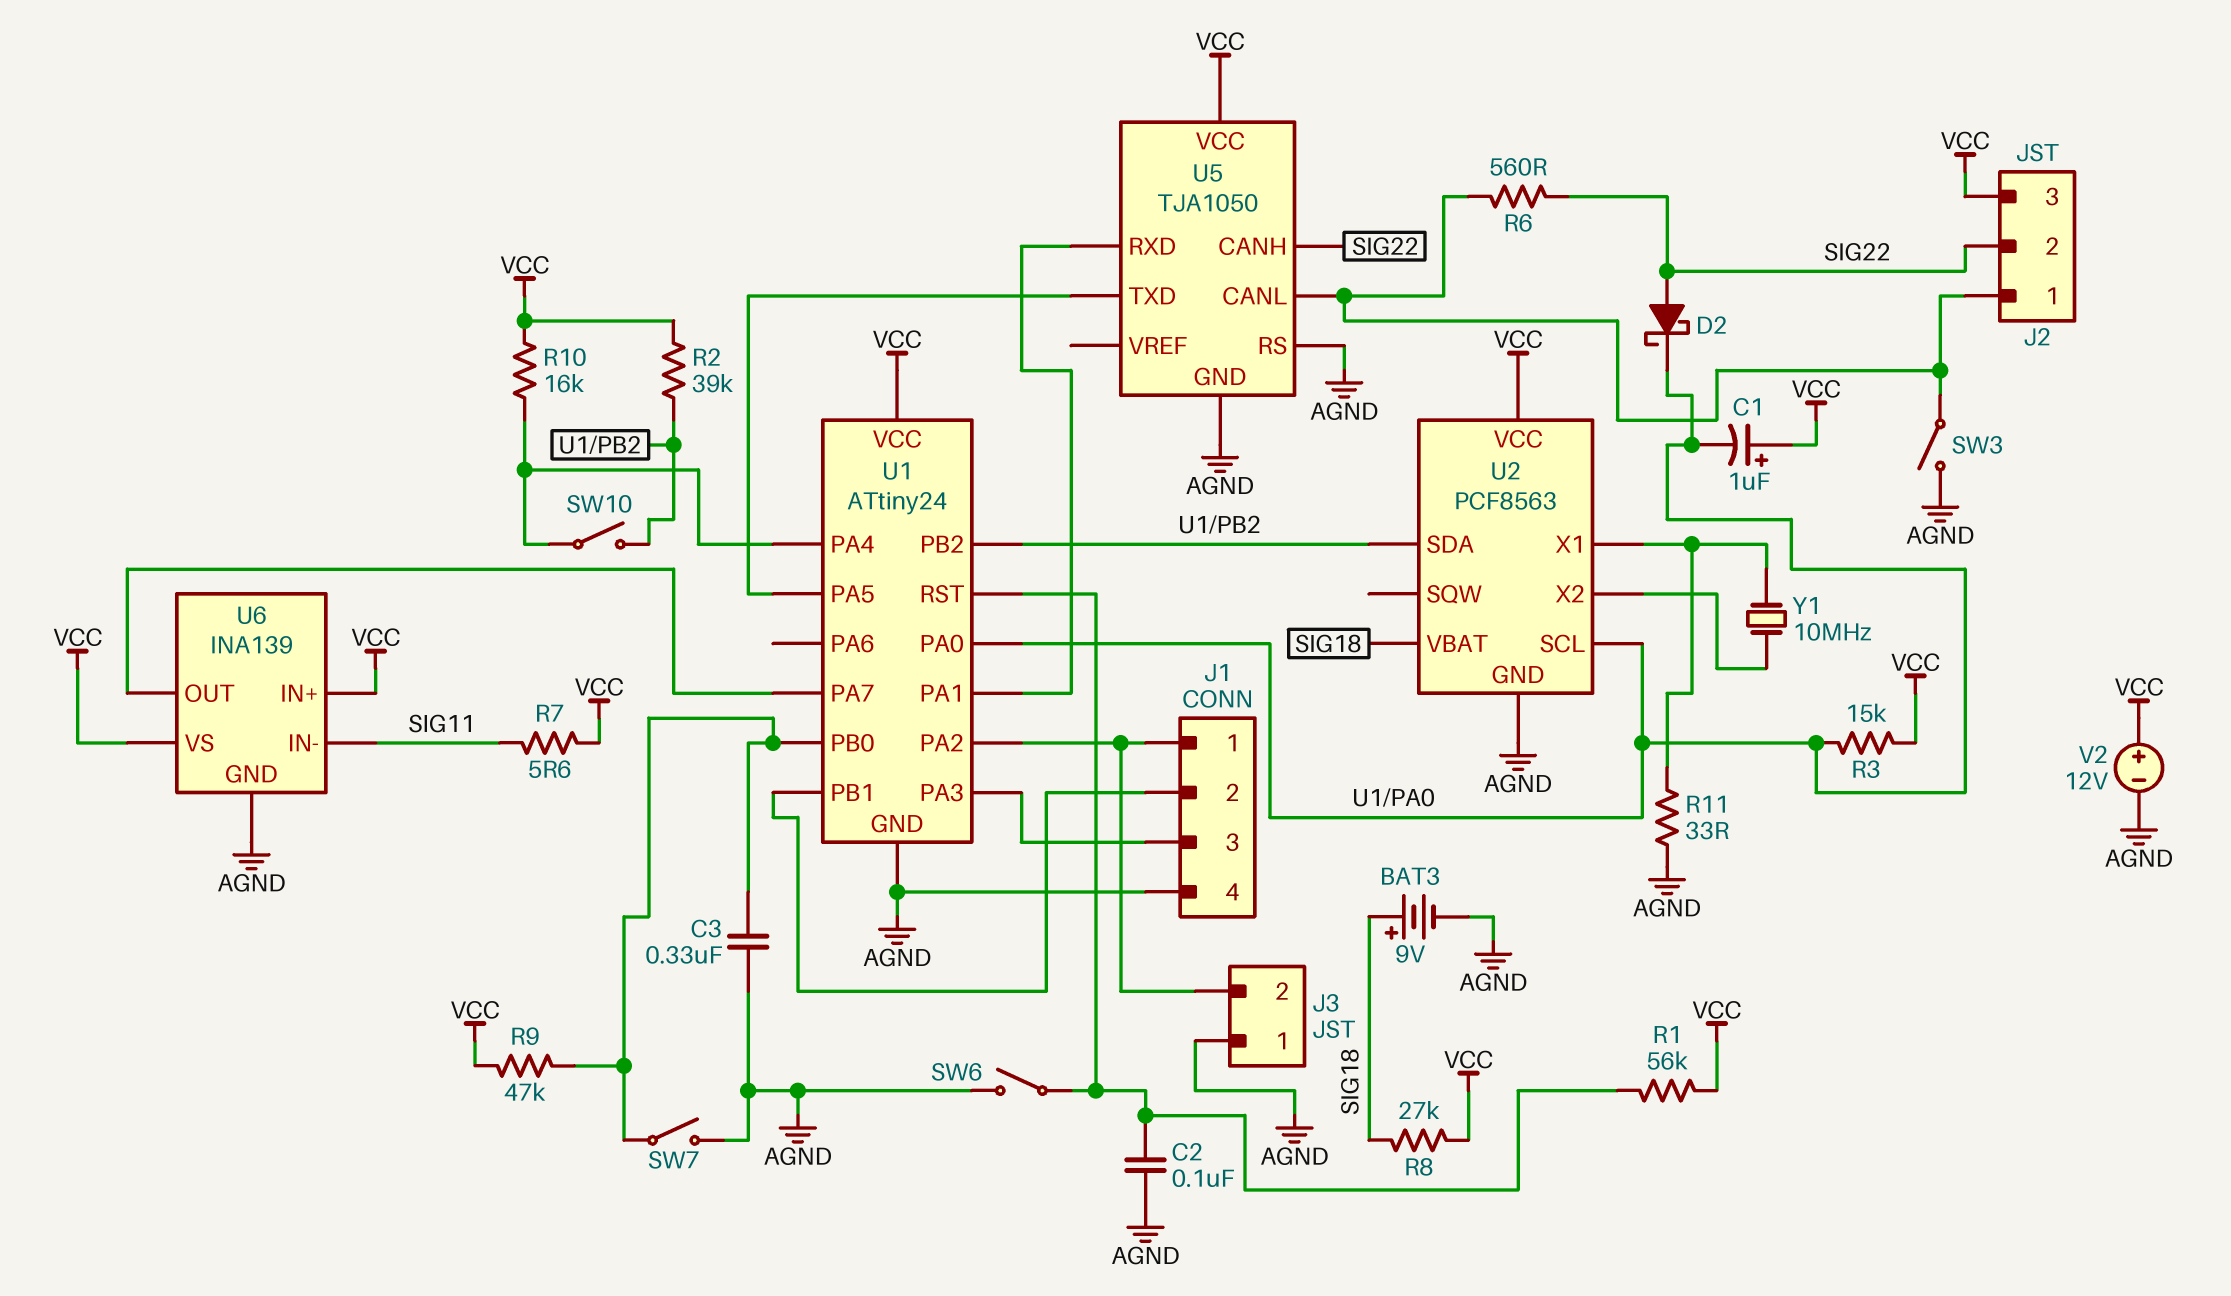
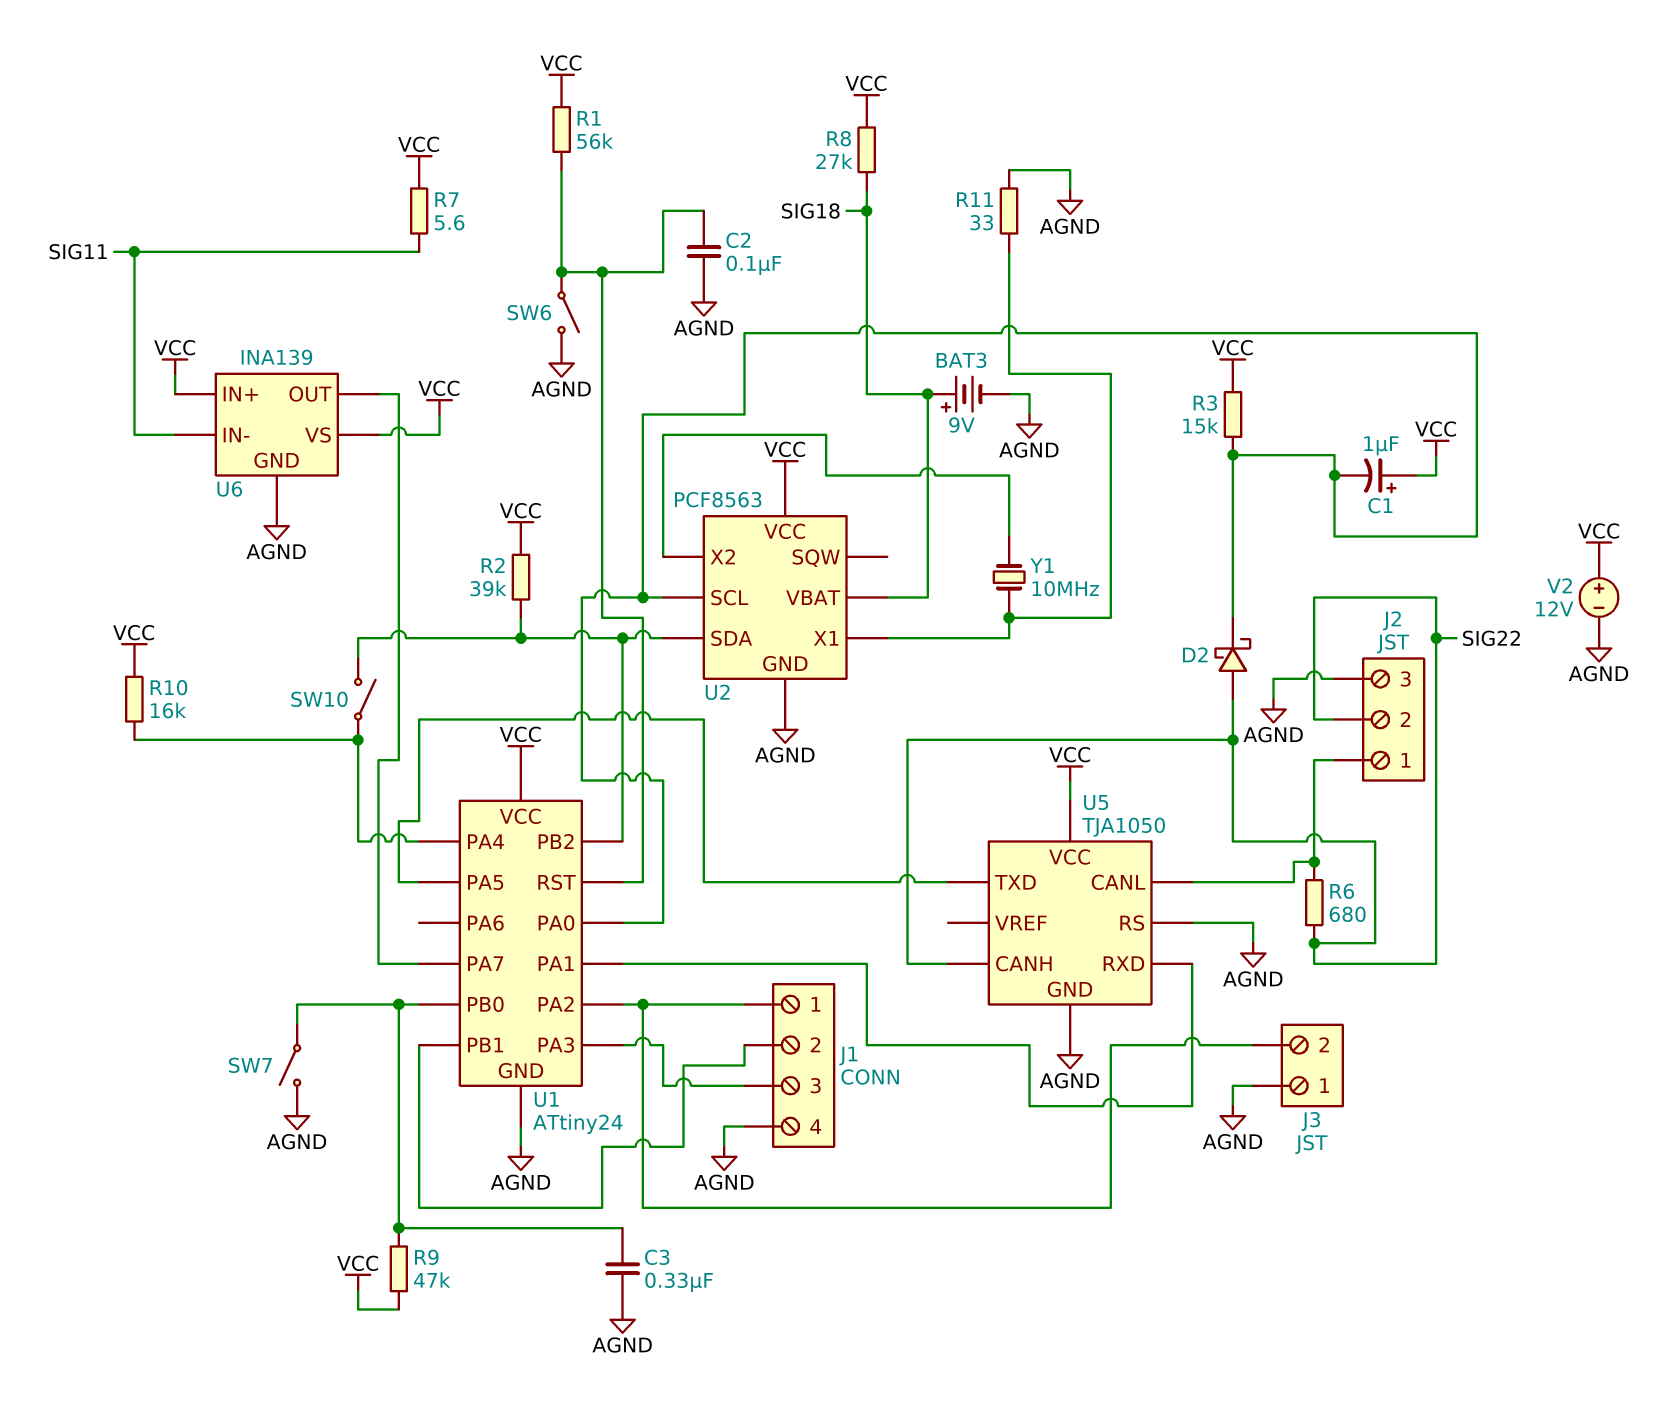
J2 pin 3: VCC -> AGND
R6: 560 (J2/1, SIG22) -> 680 (J2/1, SIG22)
SW3: switch (AGND, J2/1) -> none

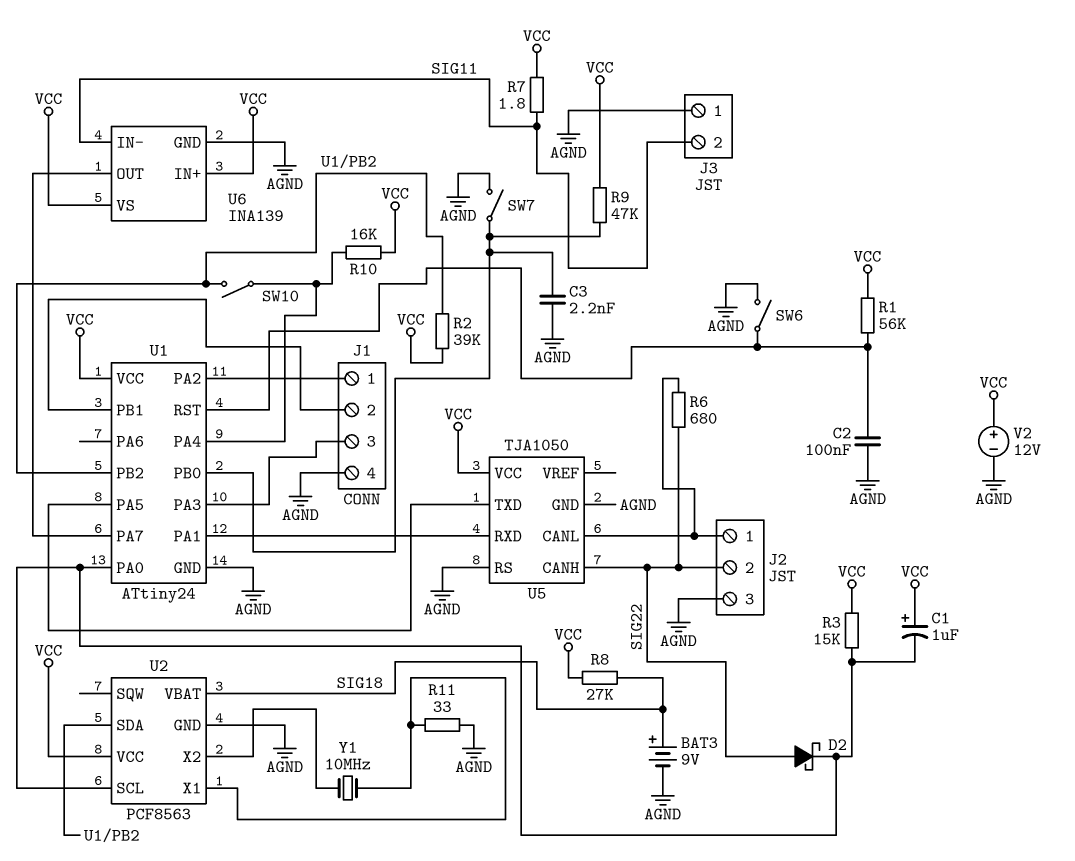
C3: 330nF (AGND, U1/PB0) -> 2.2nF (AGND, U1/PB0)
J3 pin 2: J1/1 -> SIG11
R7: 5.6 (SIG11, VCC) -> 1.8 (SIG11, VCC)

